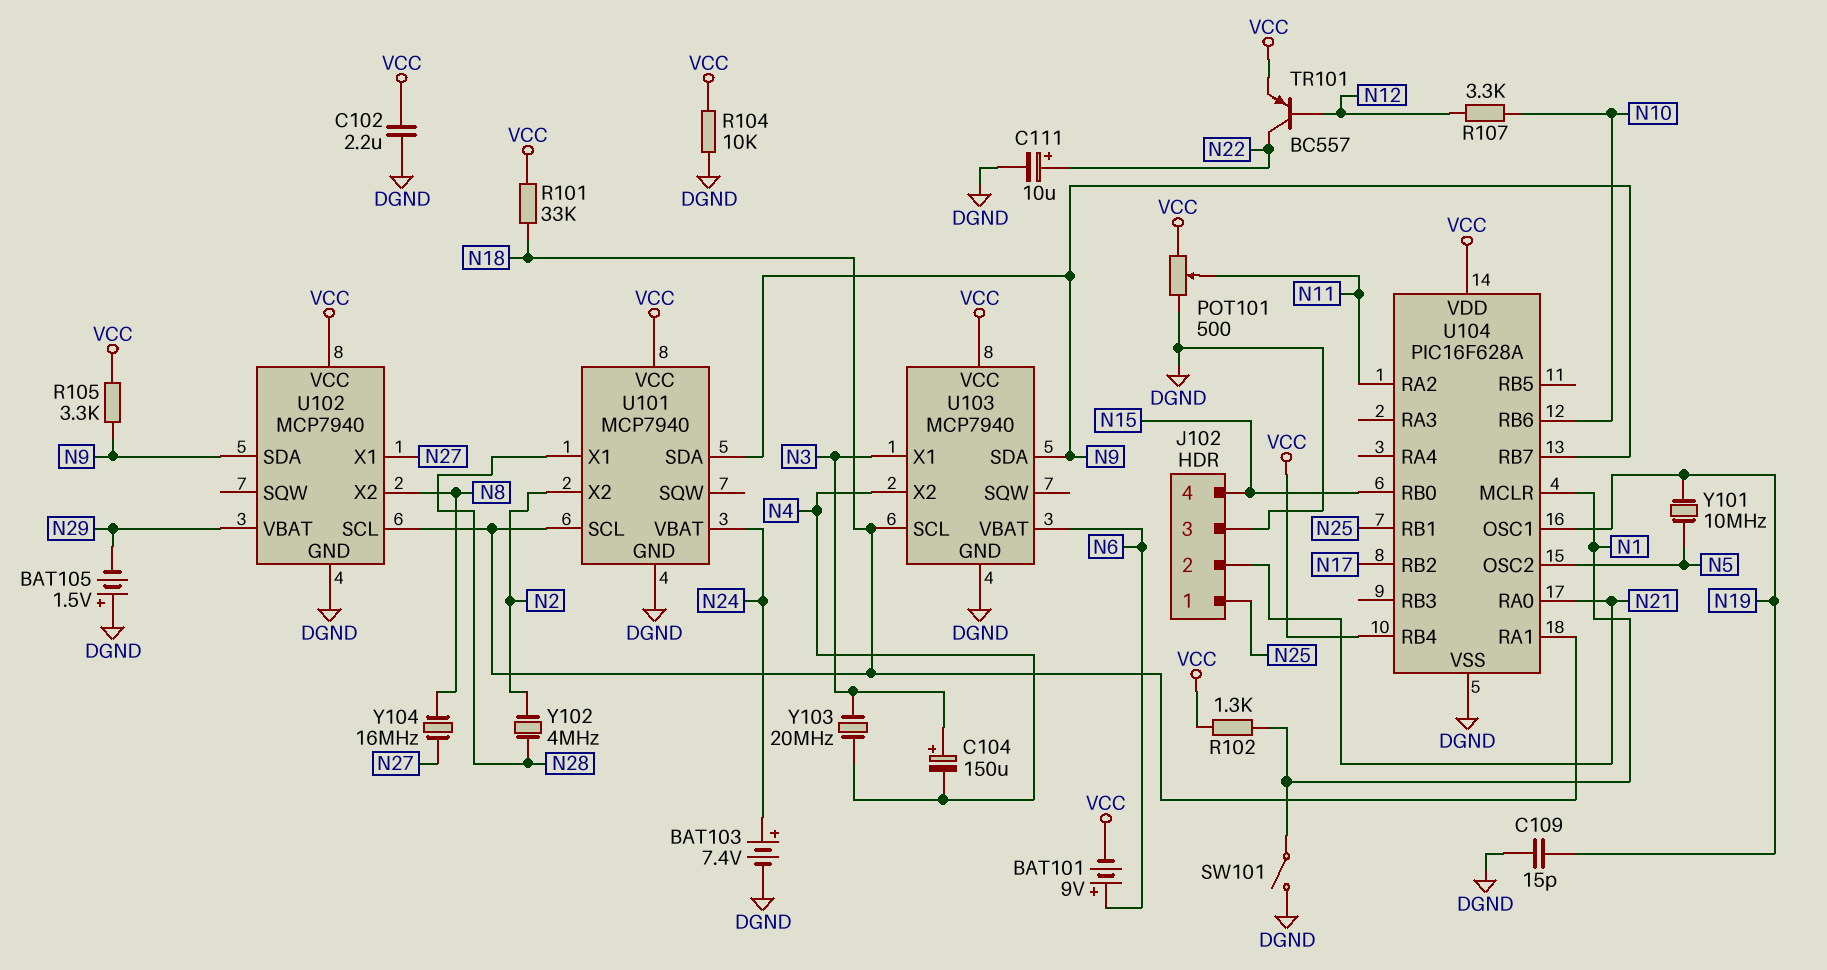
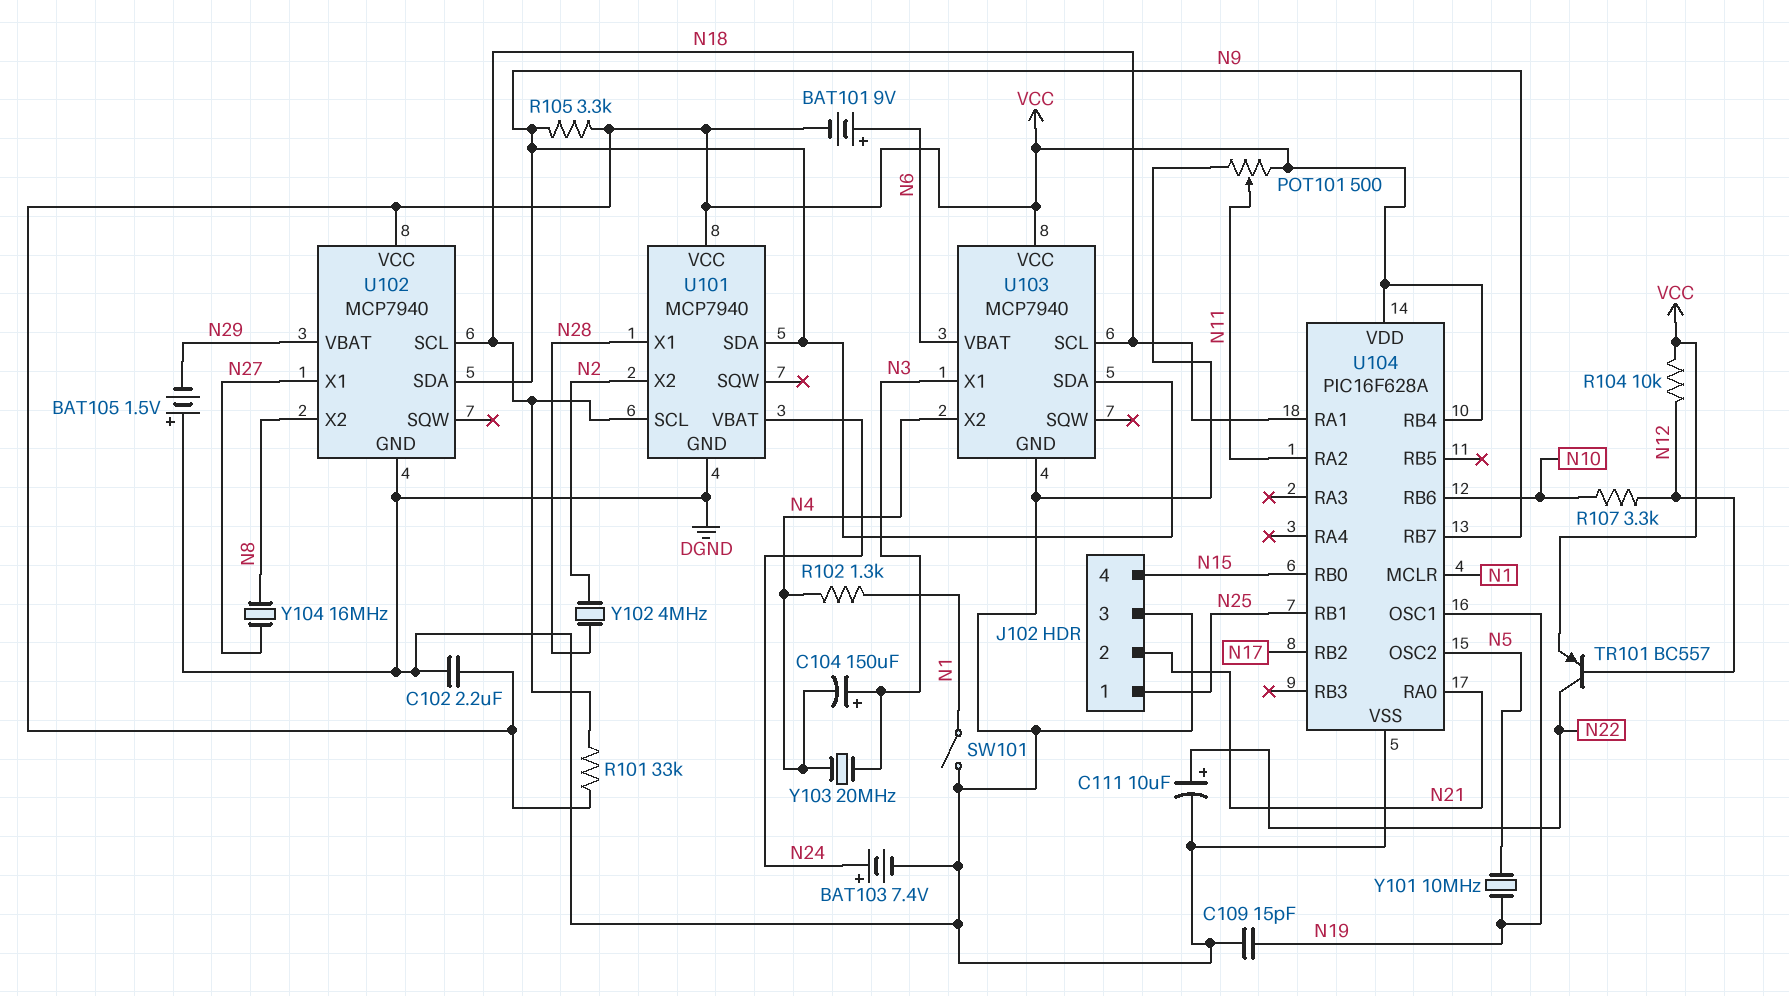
R102: 1.3k (N1, VCC) -> 1.3k (N1, N4)
R104: 10k (DGND, VCC) -> 10k (N12, VCC)

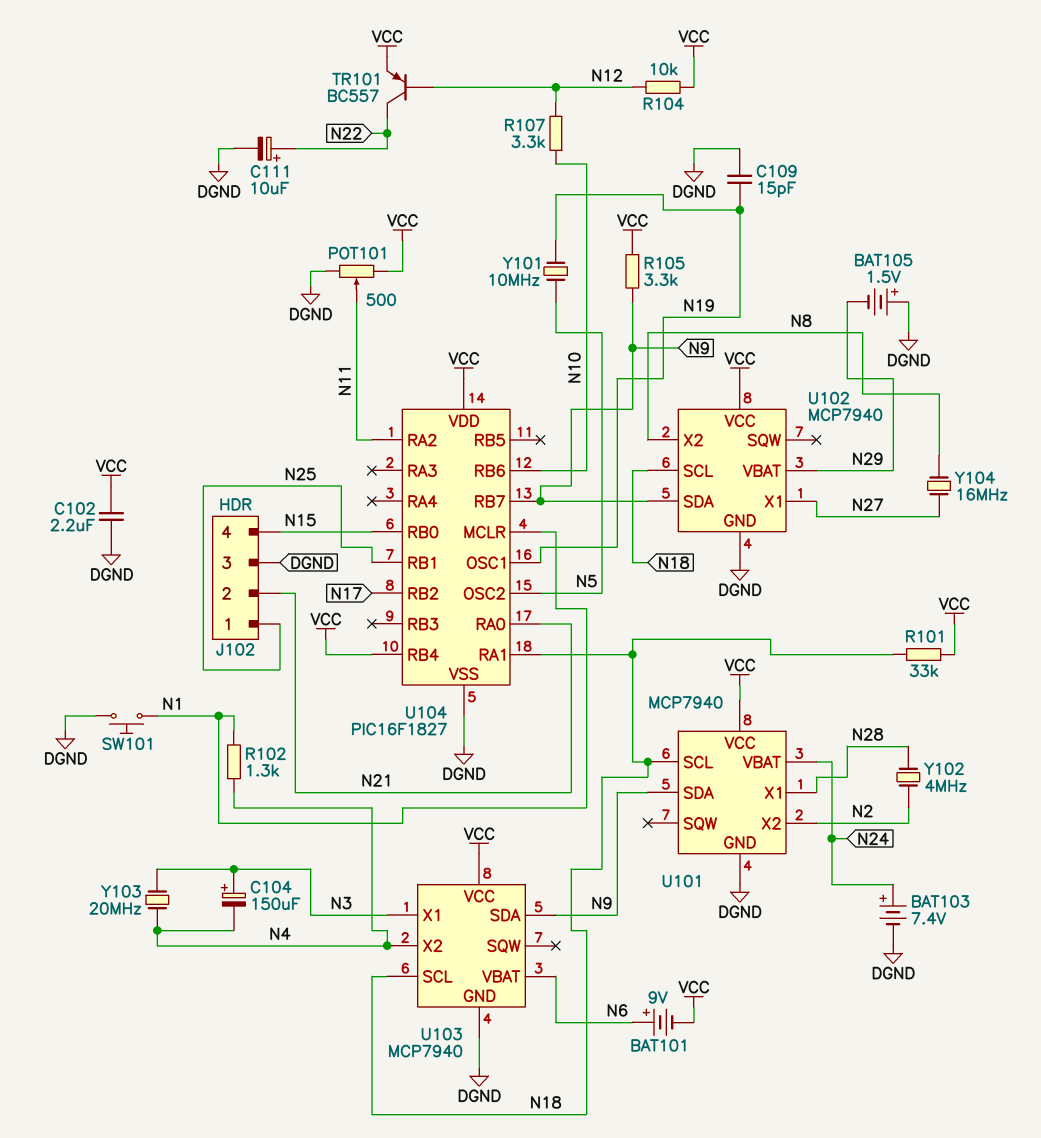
SW101: switch (DGND, N1) -> button (DGND, N1)
U104: PIC16F628A -> PIC16F1827

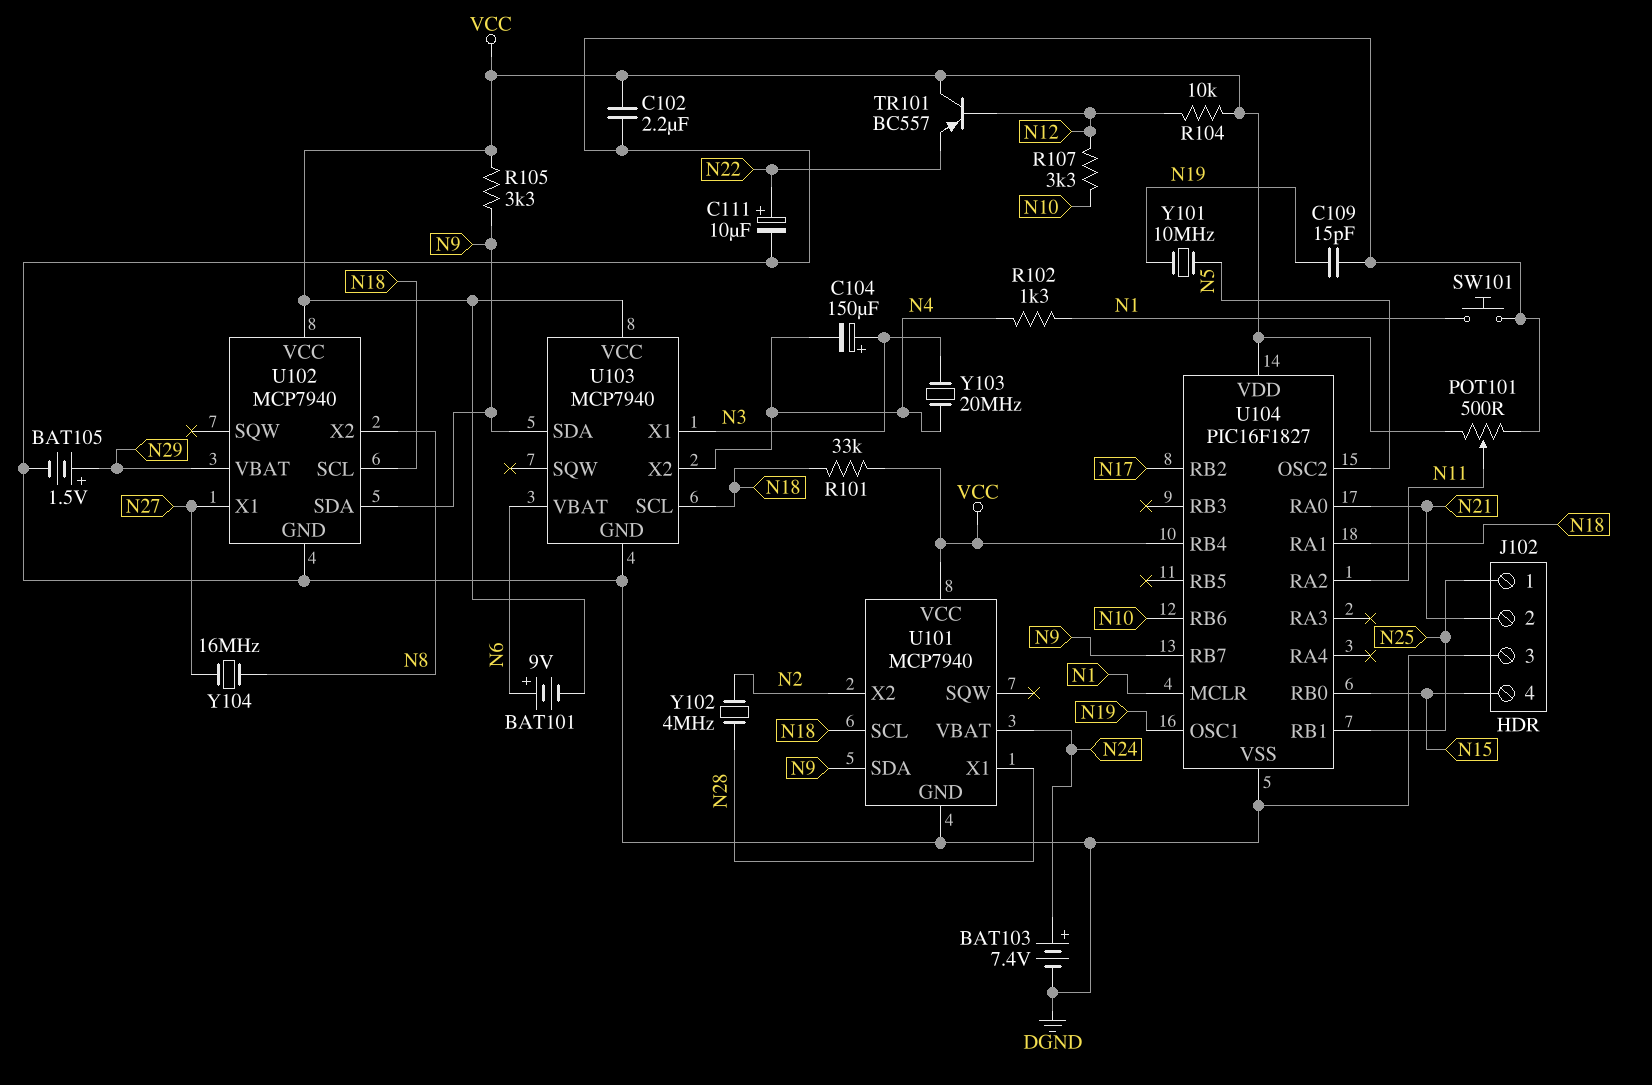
BAT105: 1.5V (plus DGND, minus N29) -> 1.5V (plus N29, minus DGND)
TR101: PNP BC557 (B N12, C N22, E VCC) -> PNP BC557 (B N12, C VCC, E N22)

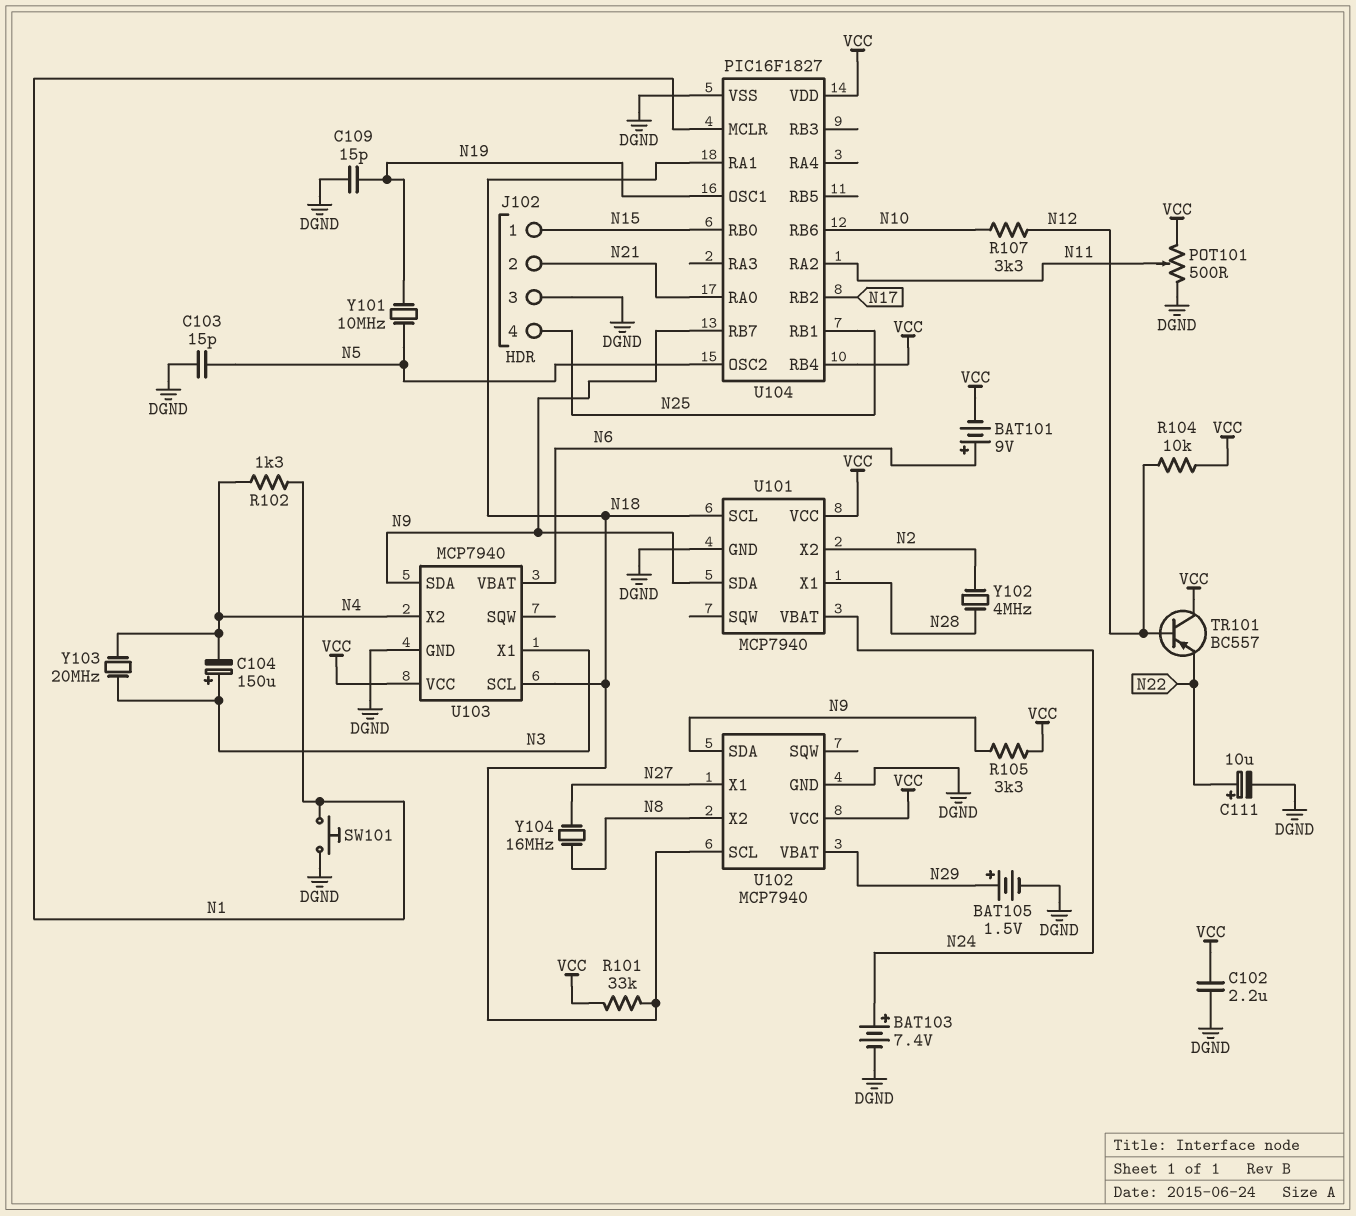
C103: none -> 15pF (DGND, N5)
J102 pin 1: N25 -> N15
J102 pin 4: N15 -> N25

